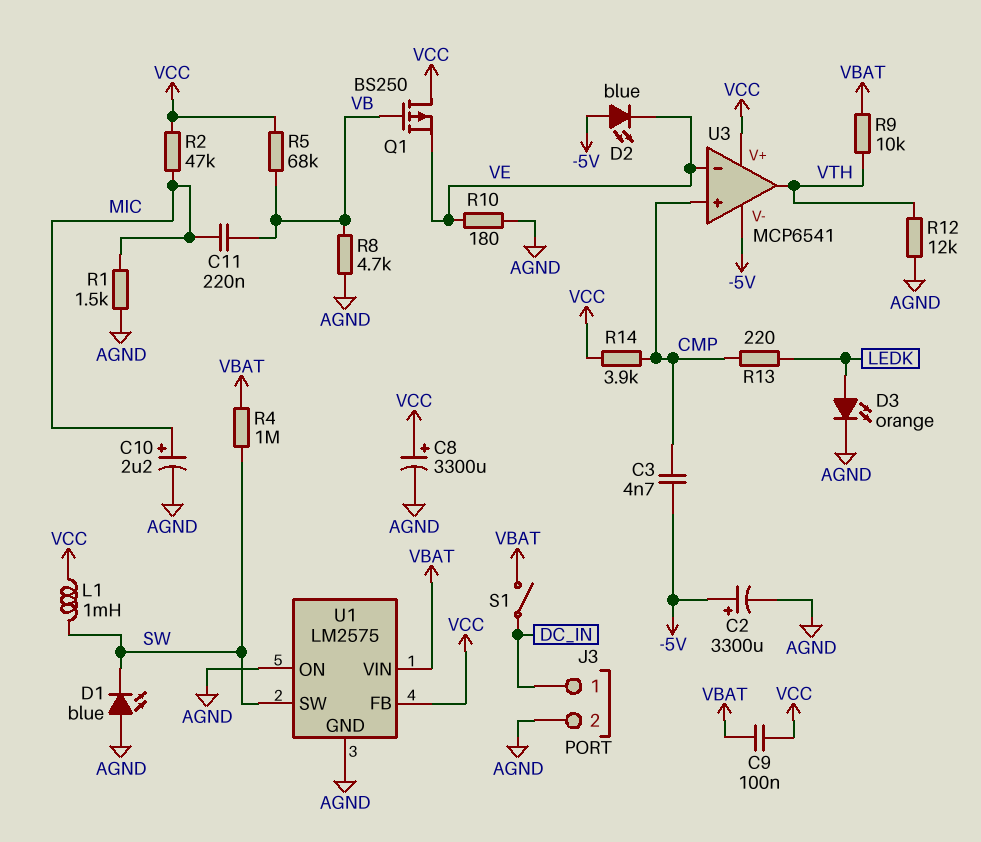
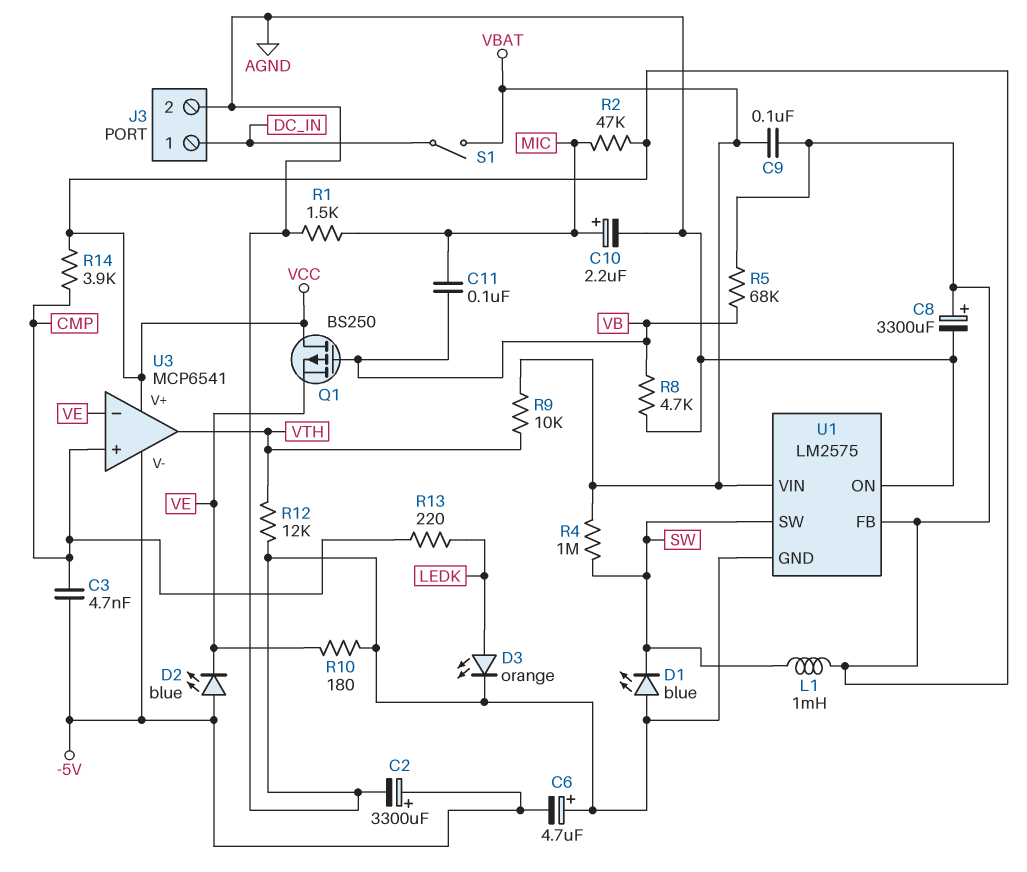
C6: none -> 4.7uF (plus AGND, minus -5V)
C11: 220nF (MIC, VB) -> 100nF (MIC, VB)

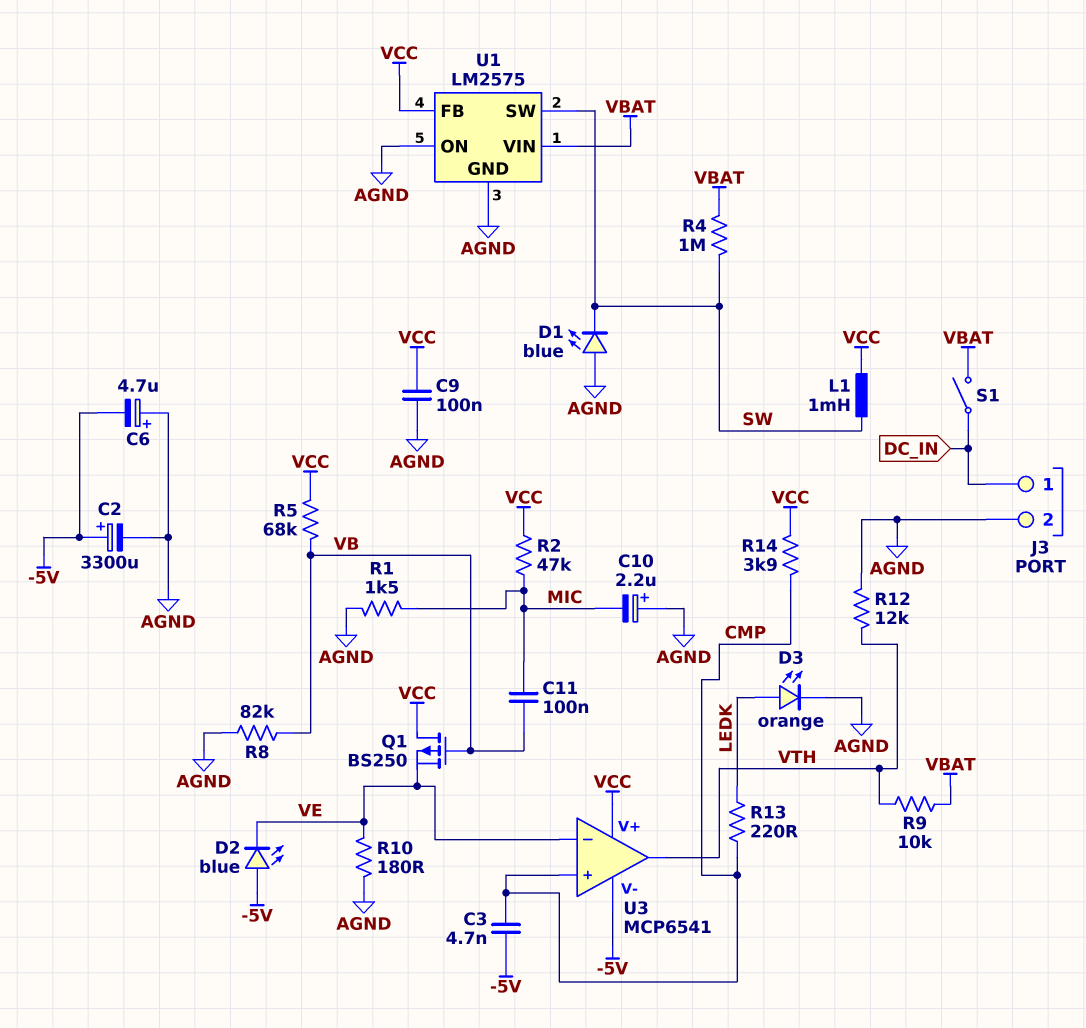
C8: 3300uF (plus VCC, minus AGND) -> none
C9: 100nF (VBAT, VCC) -> 100nF (AGND, VCC)
C10: 2.2uF (plus MIC, minus AGND) -> 2.2uF (plus AGND, minus MIC)
R8: 4.7k (AGND, VB) -> 82k (AGND, VB)

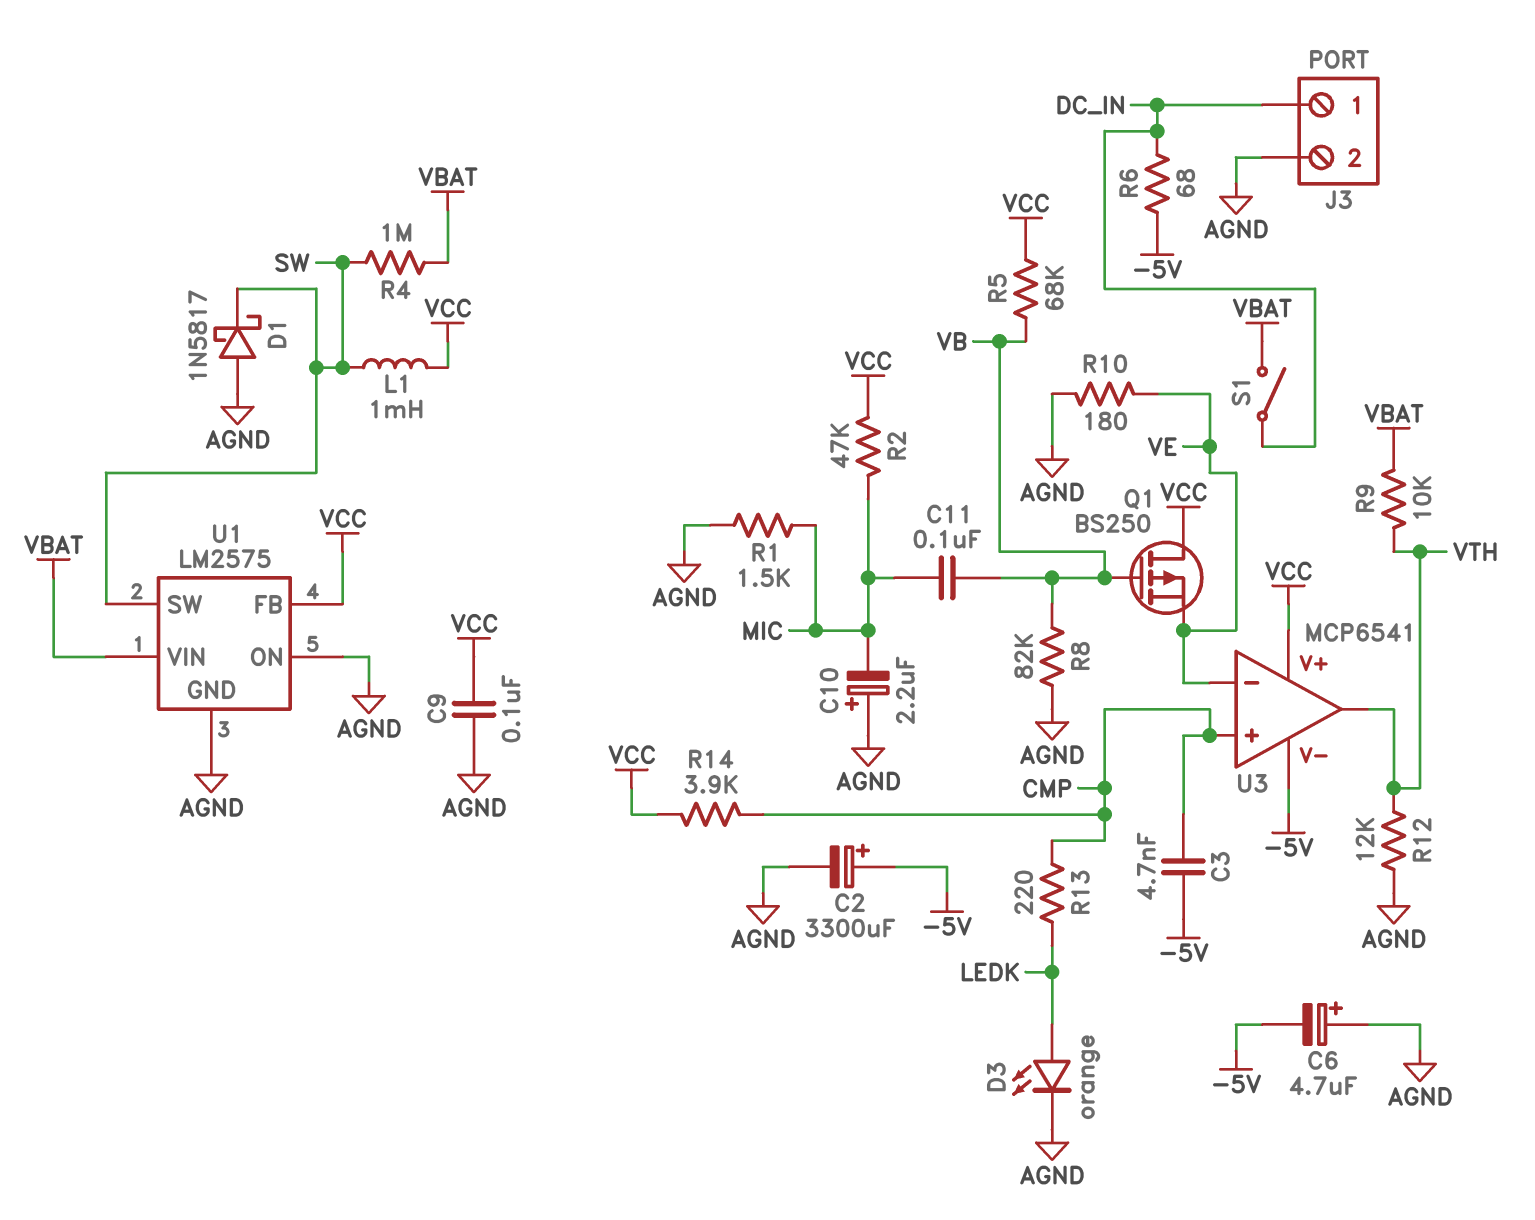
D1: LED blue (A AGND, K SW) -> schottky 1N5817 (A AGND, K SW)
D2: LED blue (A -5V, K VE) -> none
R6: none -> 68 (-5V, DC_IN)

